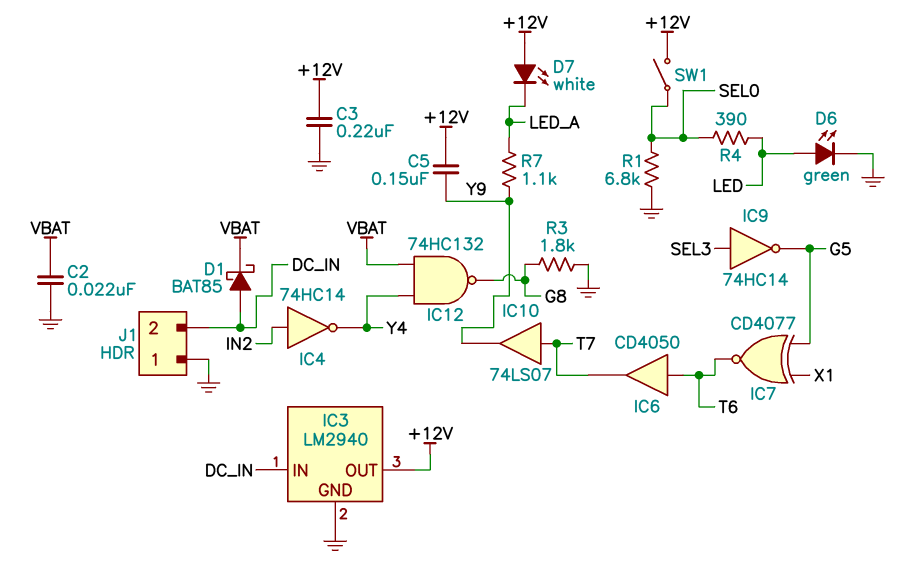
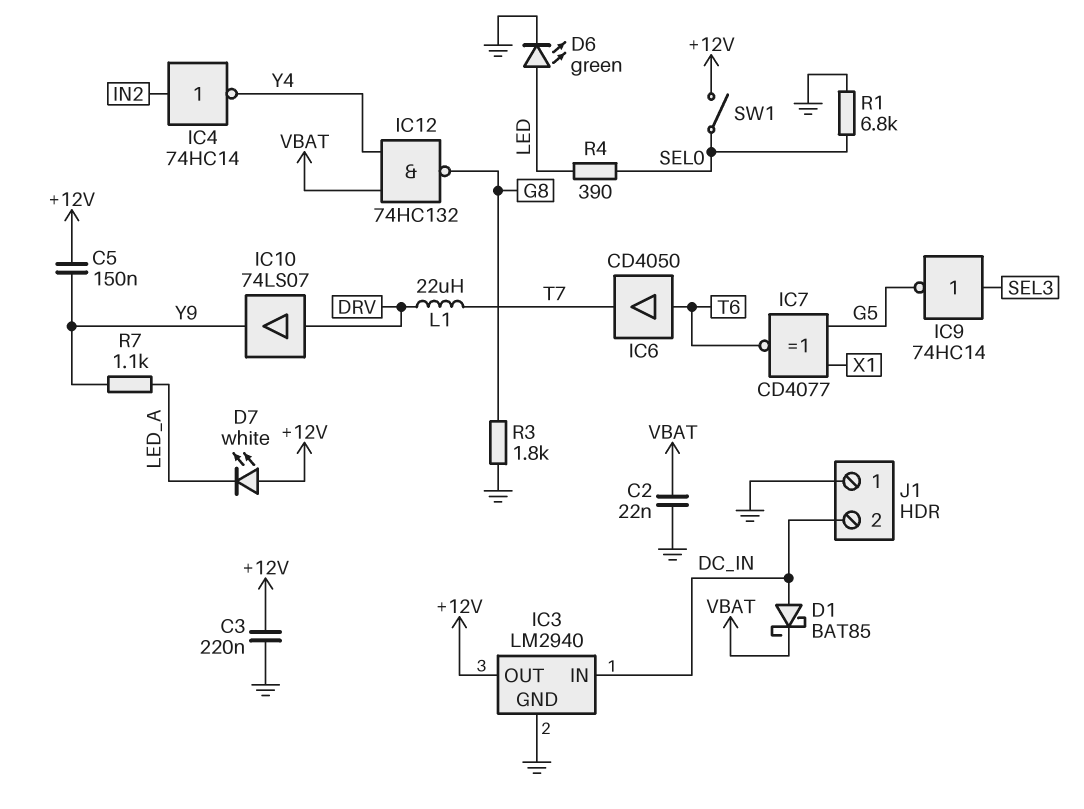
IC10: buffer 74LS07 (in T7, out Y9) -> buffer 74LS07 (in DRV, out Y9)
L1: none -> 22uH (DRV, T7)

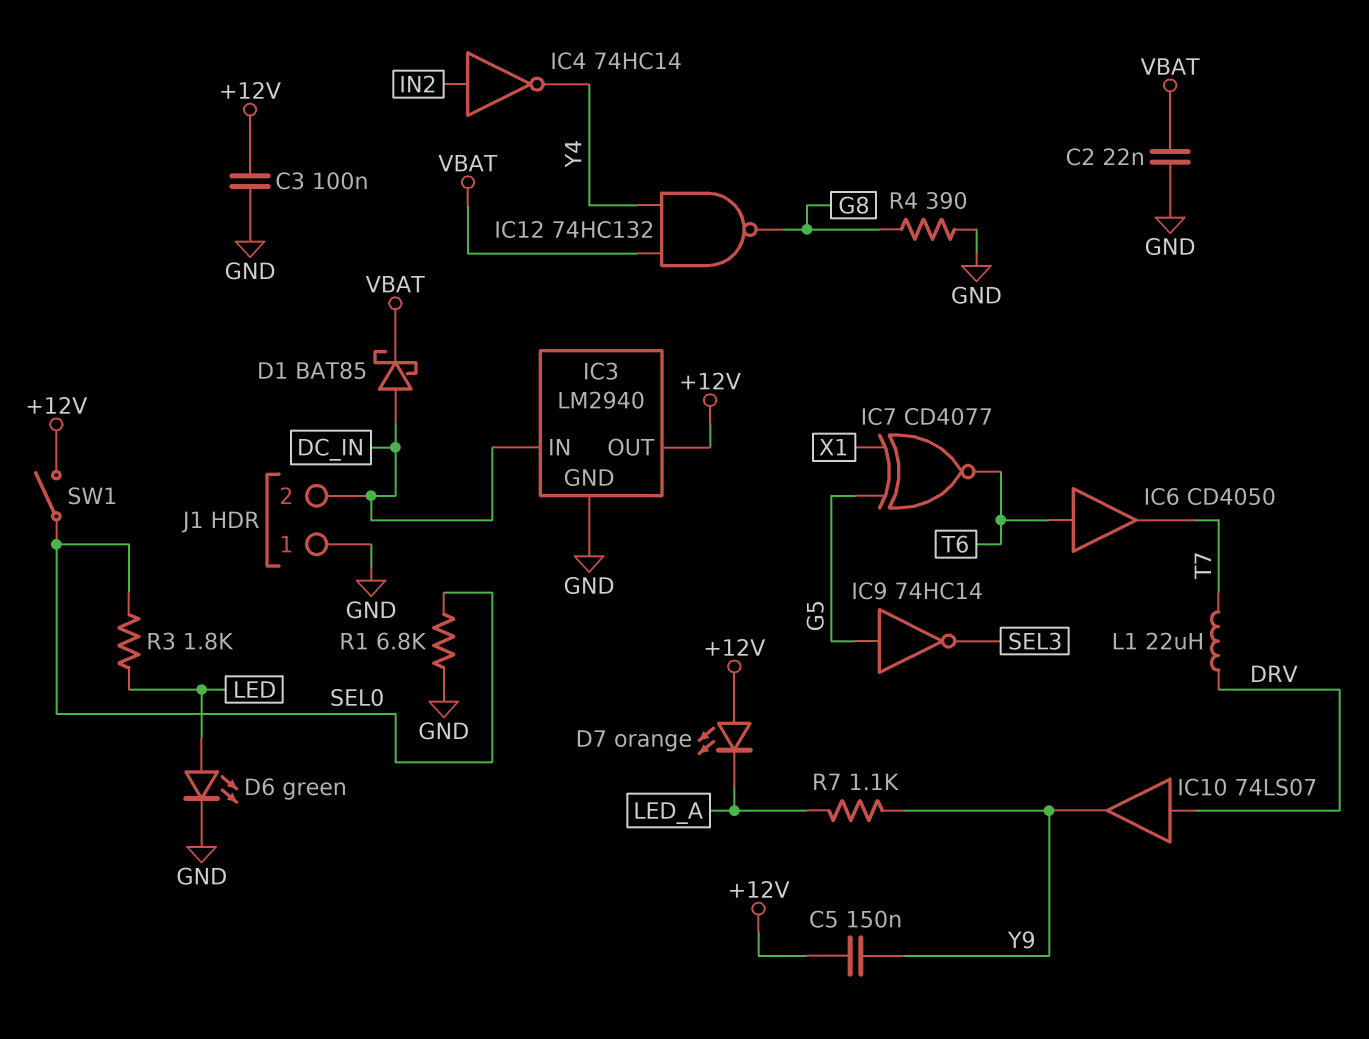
C3: 220nF (+12V, GND) -> 100nF (+12V, GND)
D7: LED white (A +12V, K LED_A) -> LED orange (A +12V, K LED_A)
IC9: NOT 74HC14 (in SEL3, out G5) -> NOT 74HC14 (in G5, out SEL3)
R3: 1.8k (G8, GND) -> 1.8k (LED, SEL0)
R4: 390 (LED, SEL0) -> 390 (G8, GND)

